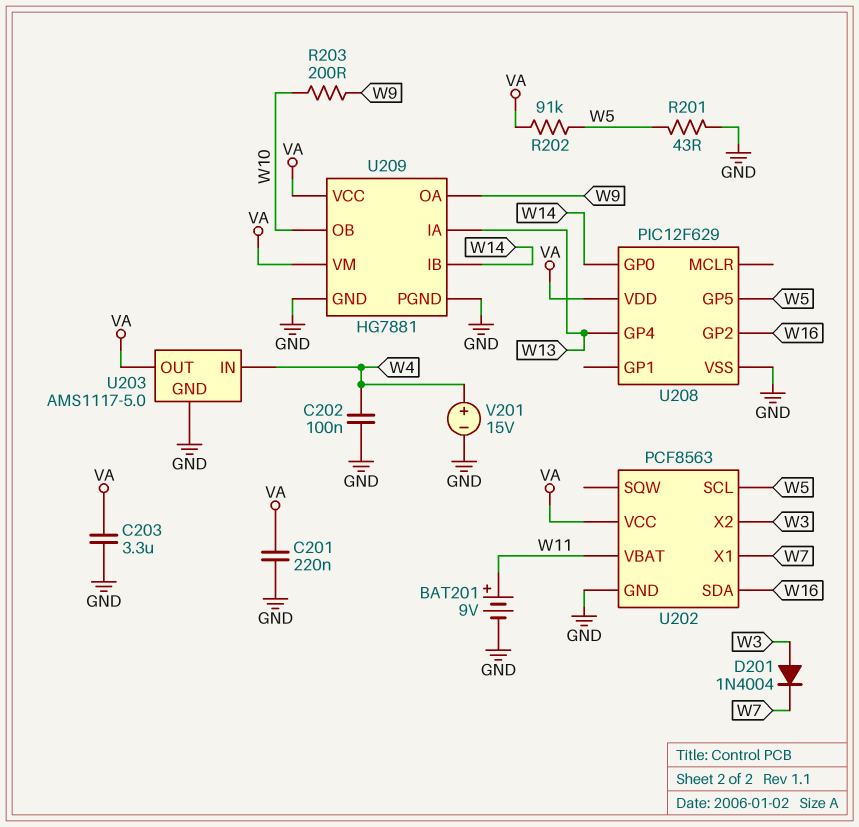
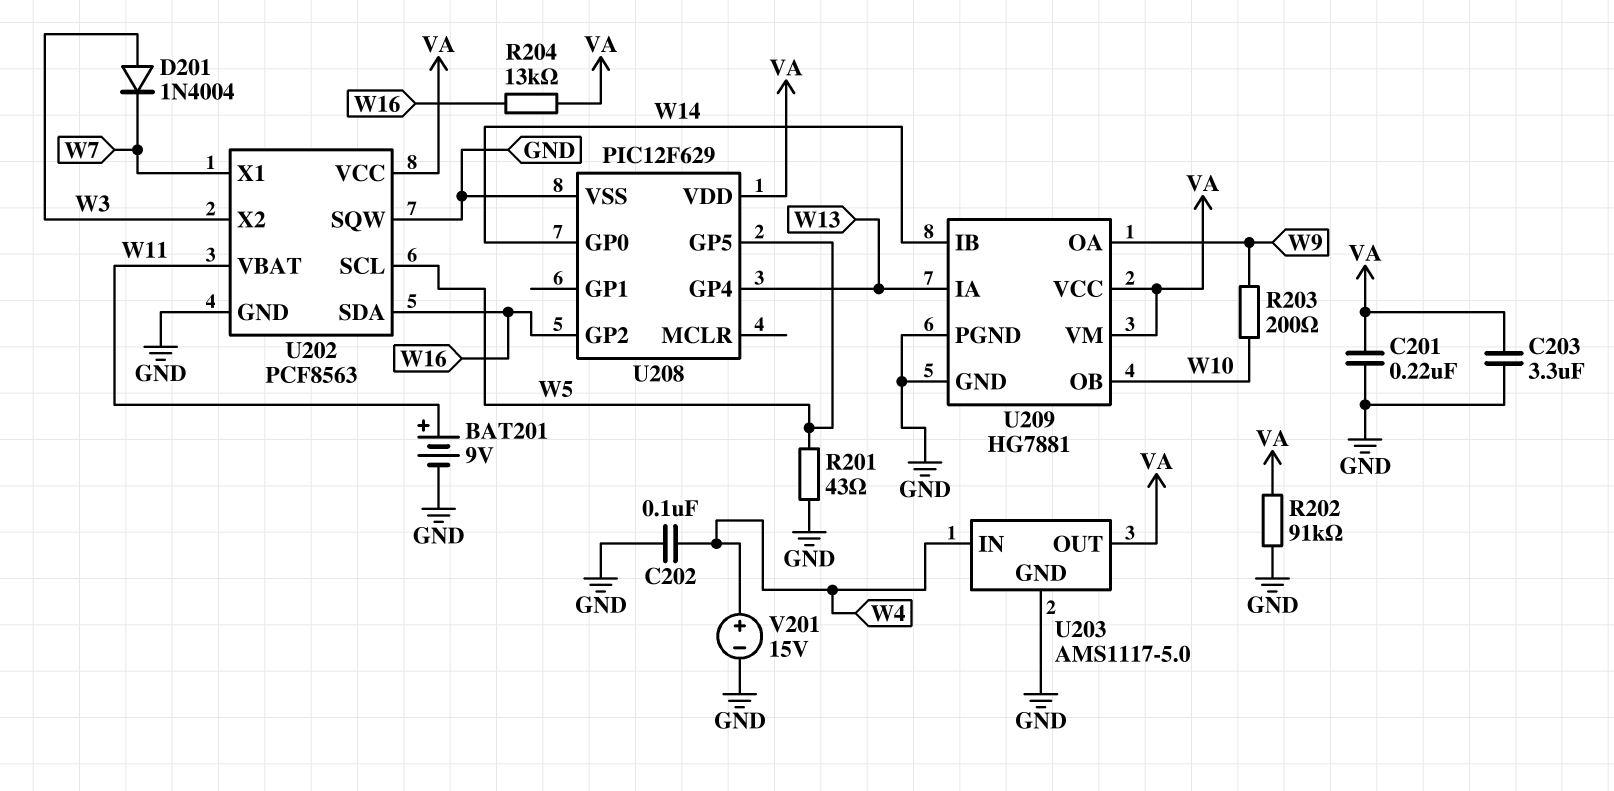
R202: 91k (VA, W5) -> 91k (GND, VA)
R204: none -> 13k (VA, W16)
U202 pin SQW: none -> GND

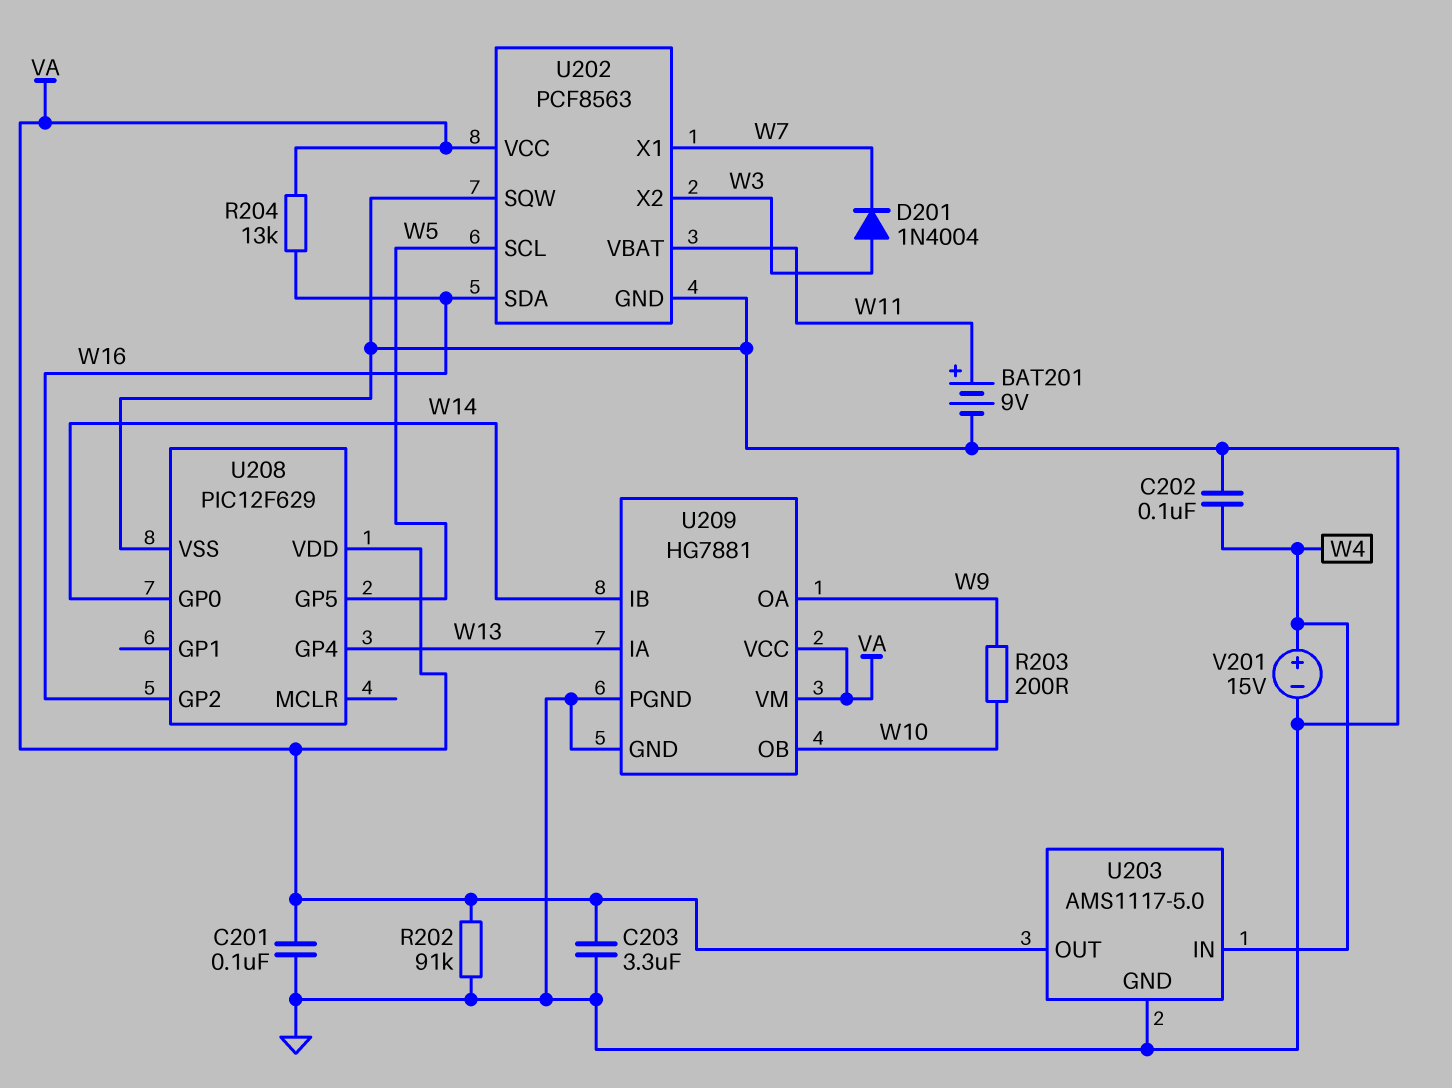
C201: 220nF (GND, VA) -> 100nF (GND, VA)
R201: 43 (GND, W5) -> none

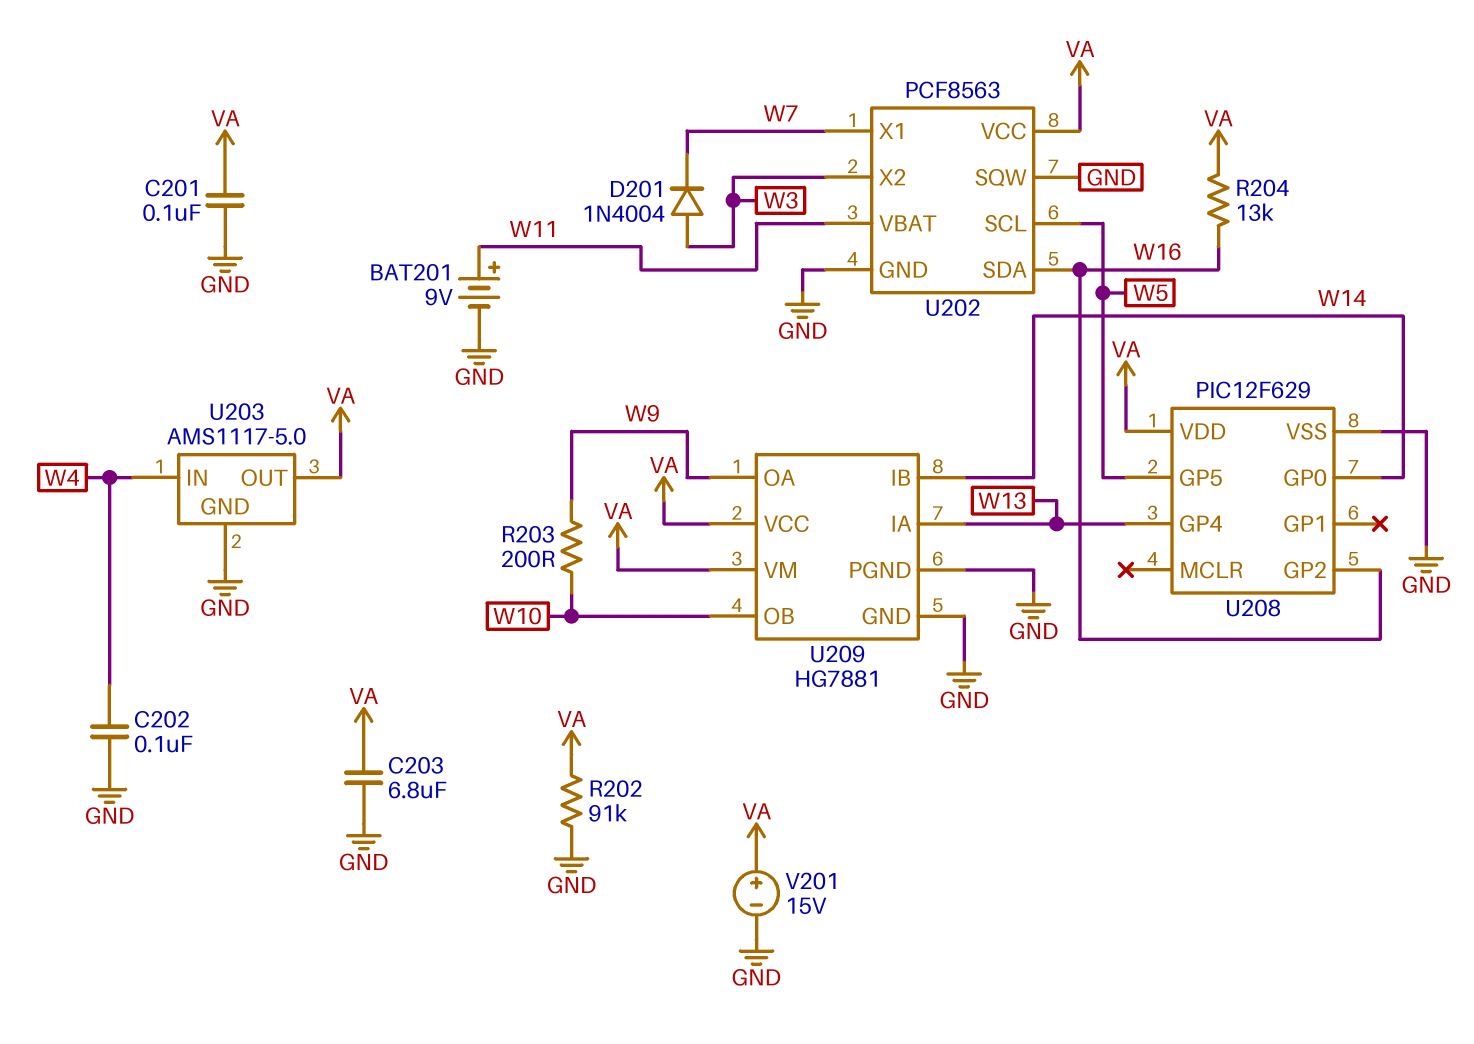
C203: 3.3uF (GND, VA) -> 6.8uF (GND, VA)
V201: 15V (plus W4, minus GND) -> 15V (plus VA, minus GND)

